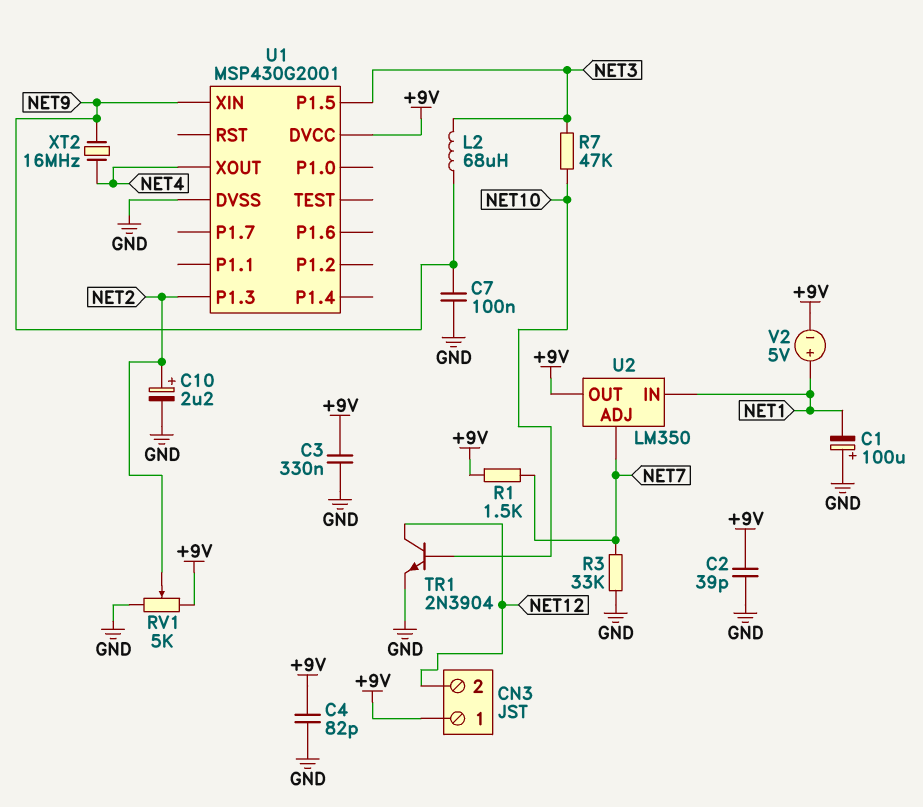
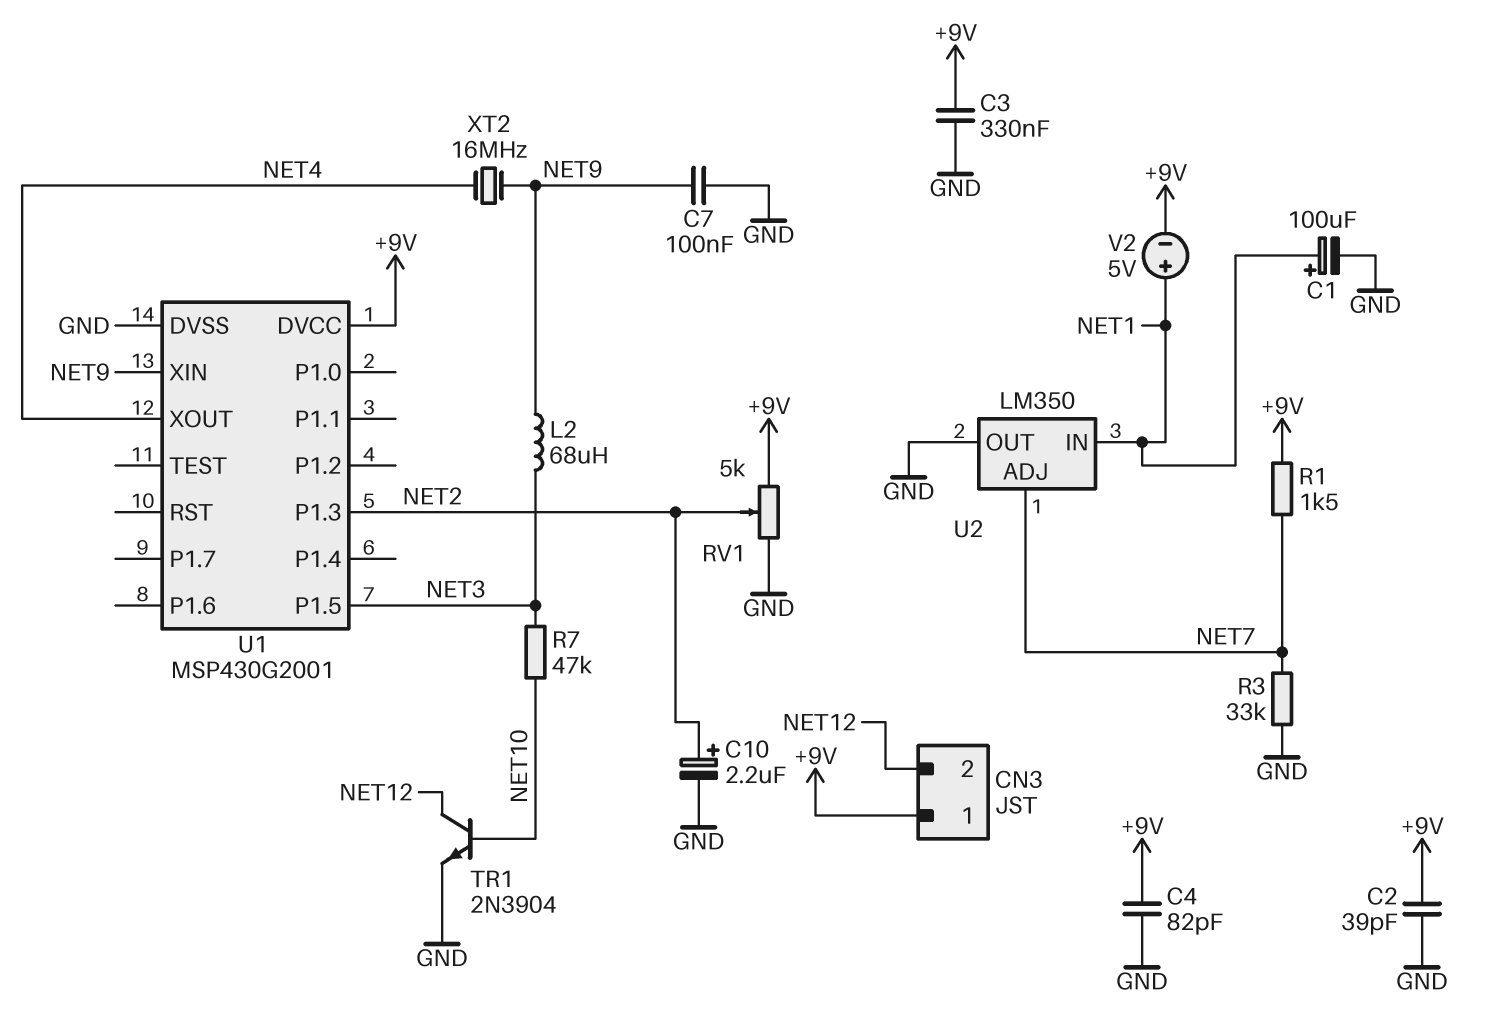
C1: 100uF (plus GND, minus NET1) -> 100uF (plus NET1, minus GND)
U2 pin OUT: +9V -> GND

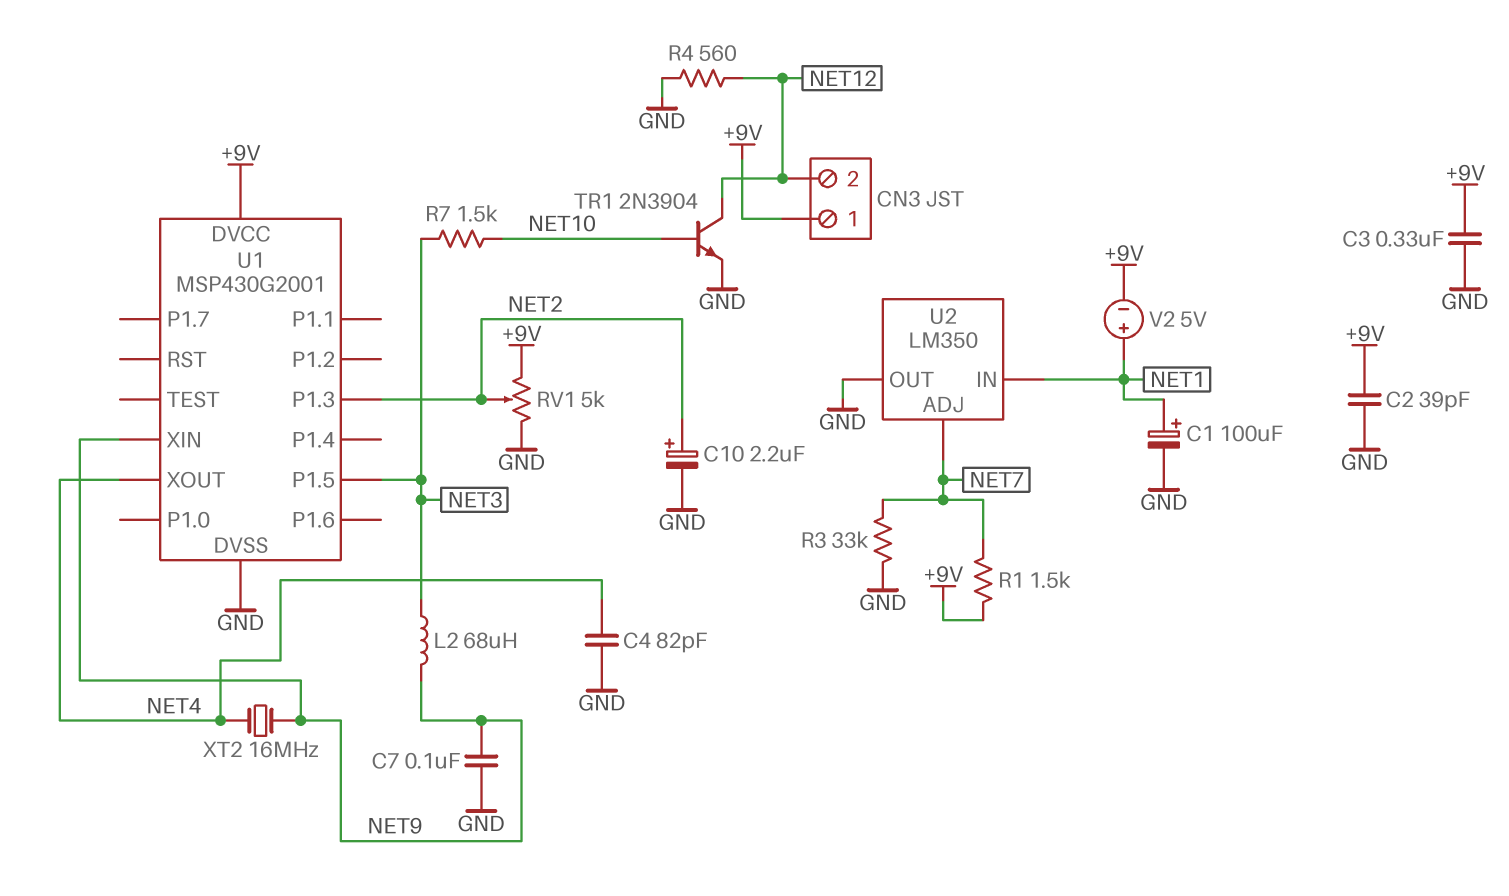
C4: 82pF (+9V, GND) -> 82pF (GND, NET4)
R4: none -> 560 (GND, NET12)
R7: 47k (NET3, NET10) -> 1.5k (NET3, NET10)

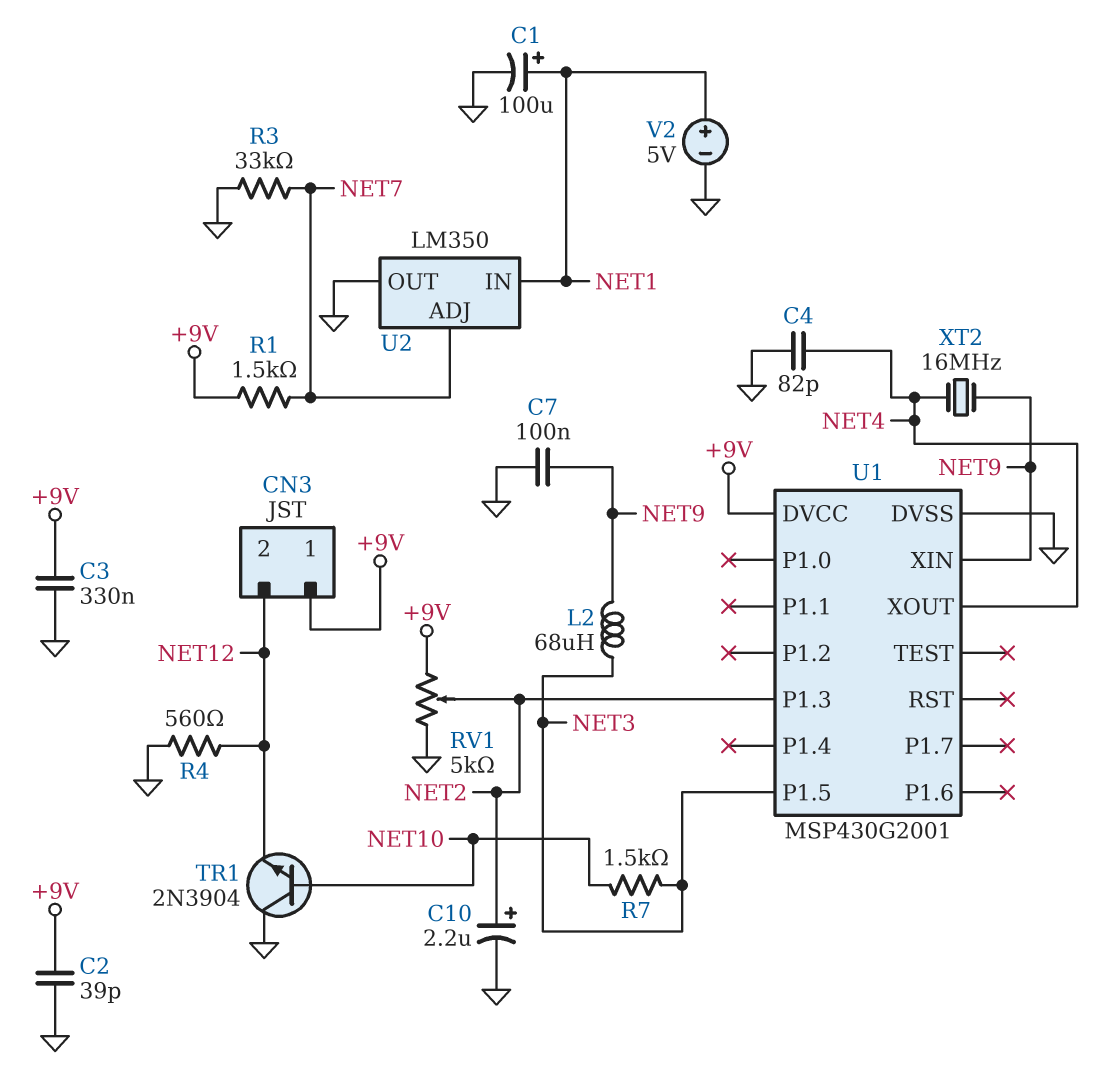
TR1: NPN 2N3904 (B NET10, C NET12, E GND) -> NPN 2N3904 (B NET10, C GND, E NET12)
V2: 5V (plus NET1, minus +9V) -> 5V (plus NET1, minus GND)

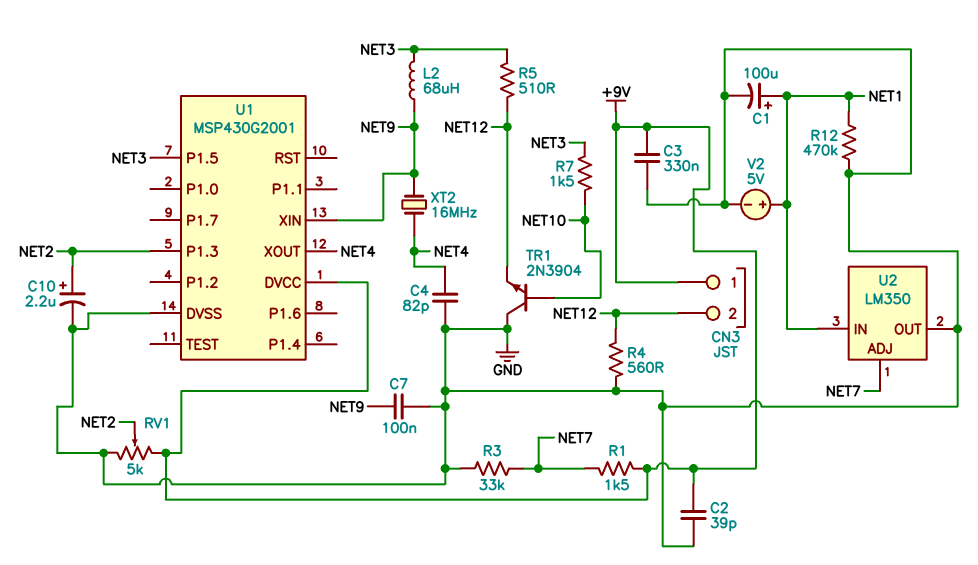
R5: none -> 510 (NET3, NET12)
R12: none -> 470k (GND, NET1)

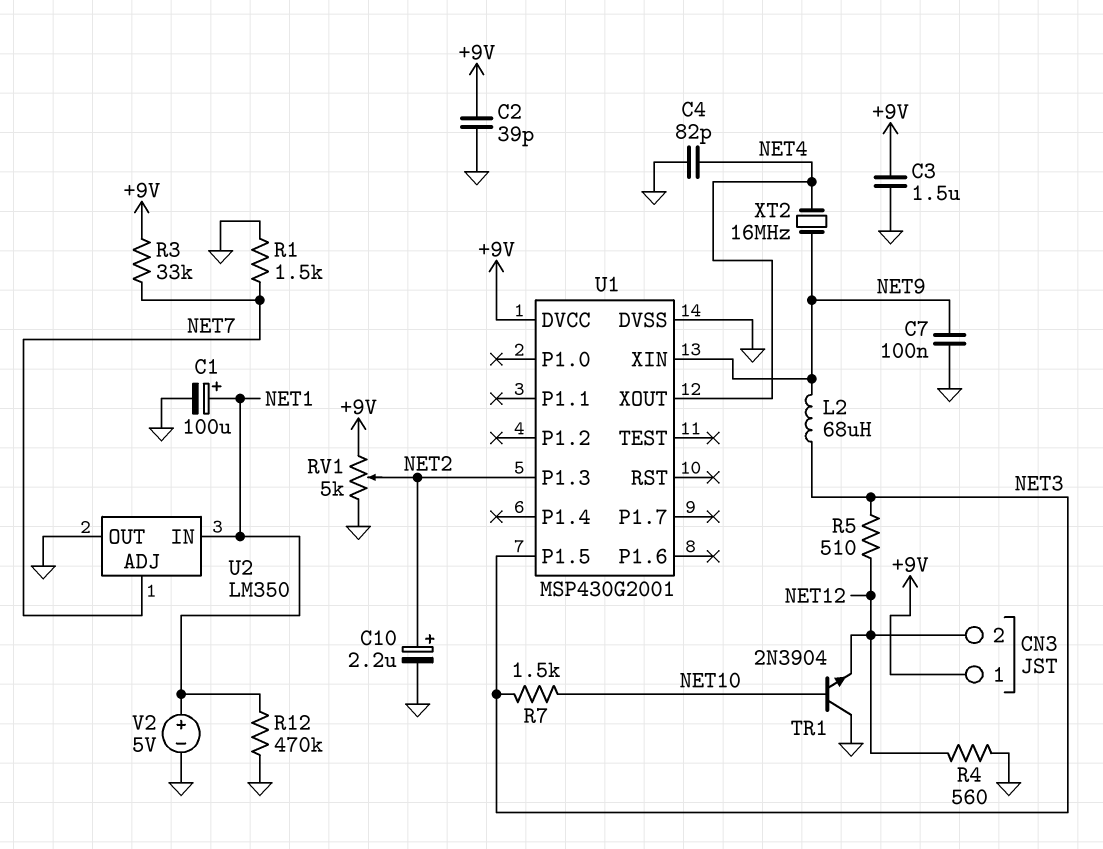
C3: 330nF (+9V, GND) -> 1.5uF (+9V, GND)
R1: 1.5k (+9V, NET7) -> 1.5k (GND, NET7)
R3: 33k (GND, NET7) -> 33k (+9V, NET7)

